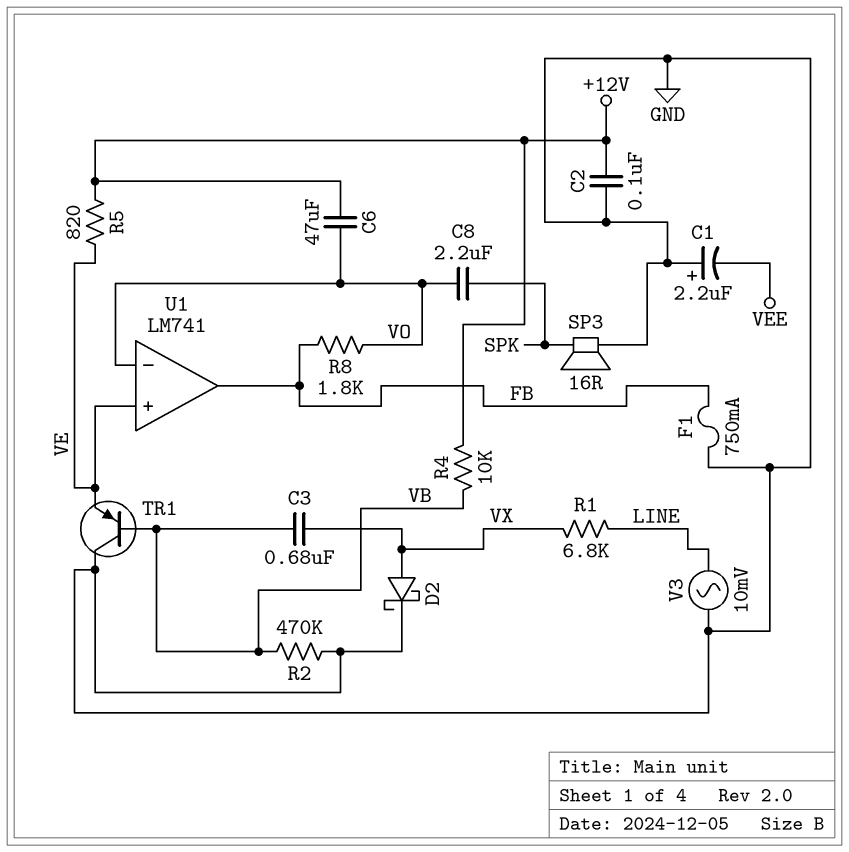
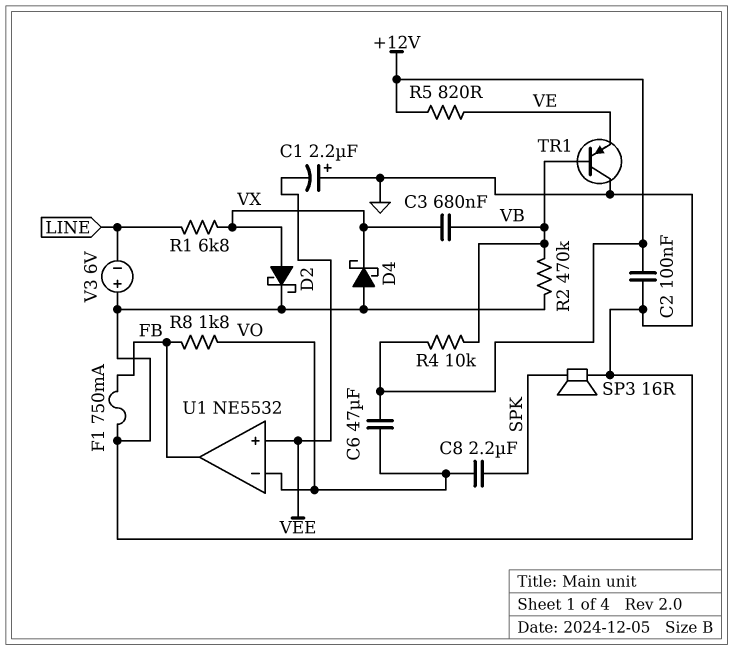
D4: none -> schottky (A GND, K VX)
U1: LM741 -> NE5532
U1 pin in+: VE -> VEE
V3: AC 10mV (GND, LINE) -> 6V (plus GND, minus LINE)

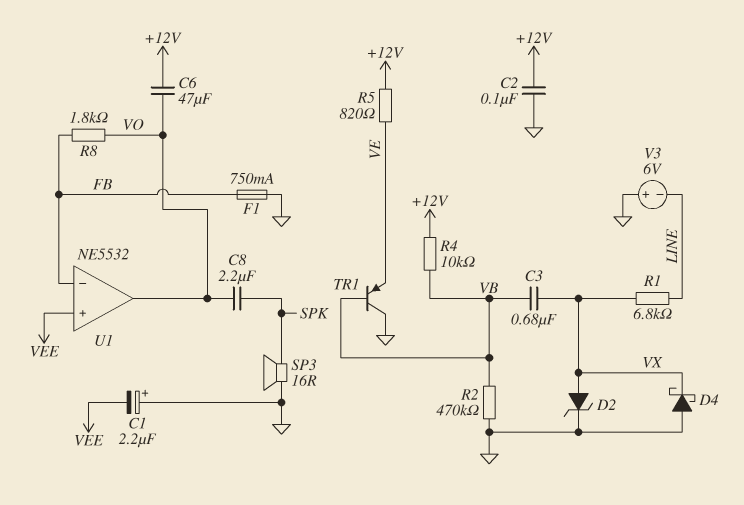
D2: schottky (A VX, K GND) -> zener (A VX, K GND)
U1 pin in-: VO -> FB
U1 pin out: FB -> VO

